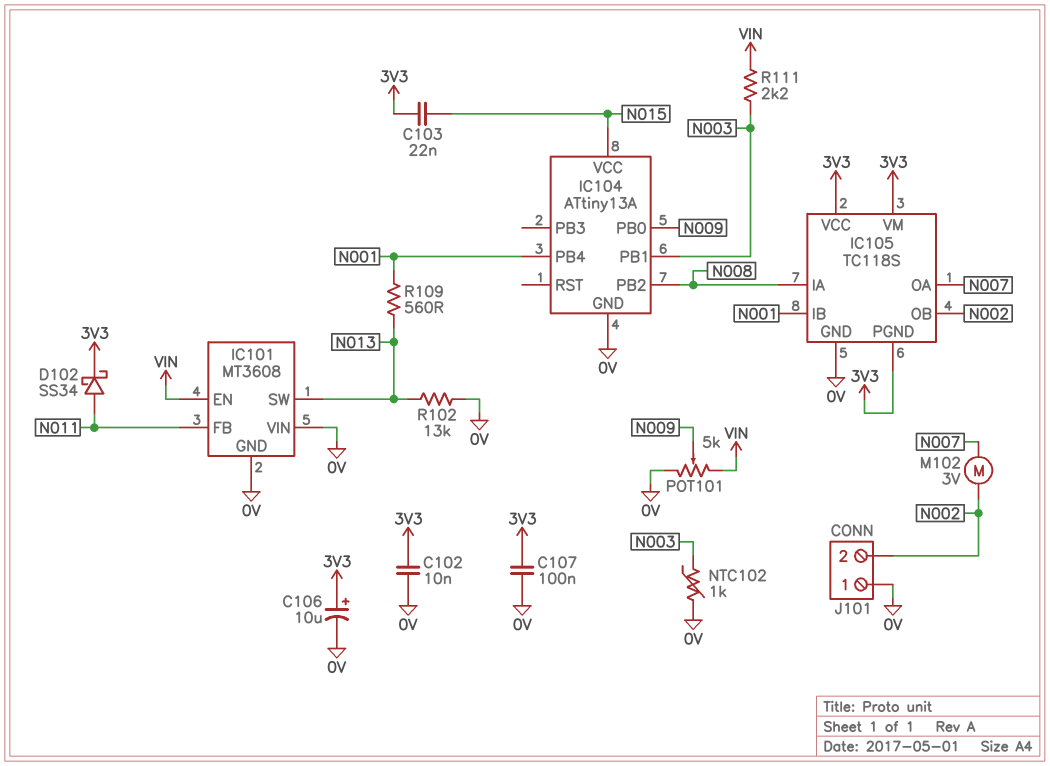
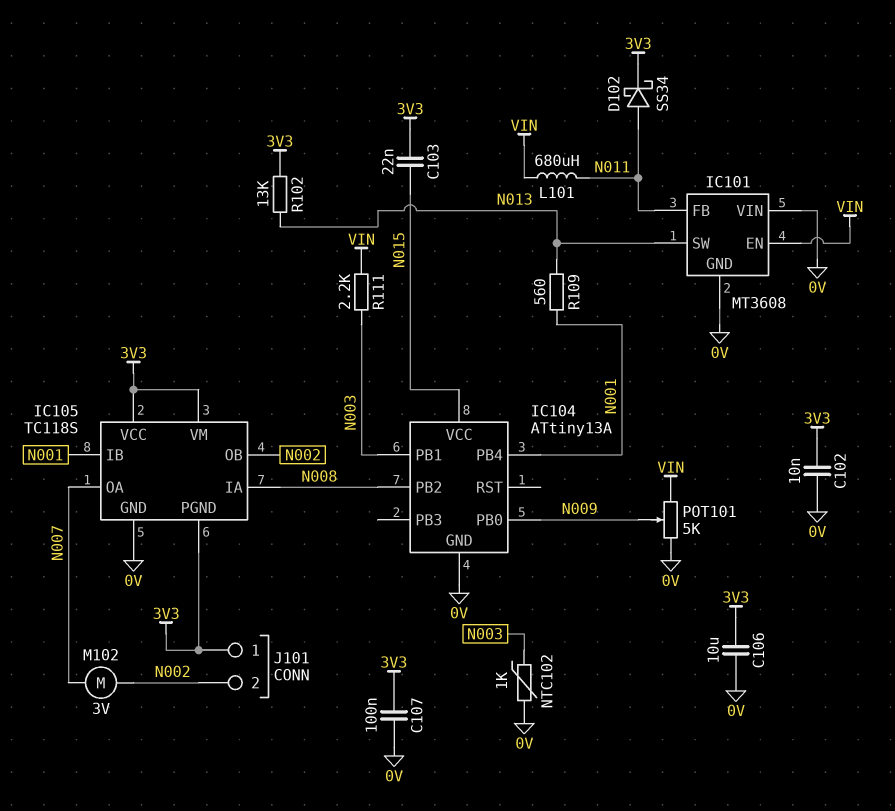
C106: 10uF (plus 3V3, minus 0V) -> 10uF (0V, 3V3)
J101 pin 1: 0V -> 3V3
L101: none -> 680uH (N011, VIN)
R102: 13k (0V, N013) -> 13k (3V3, N013)

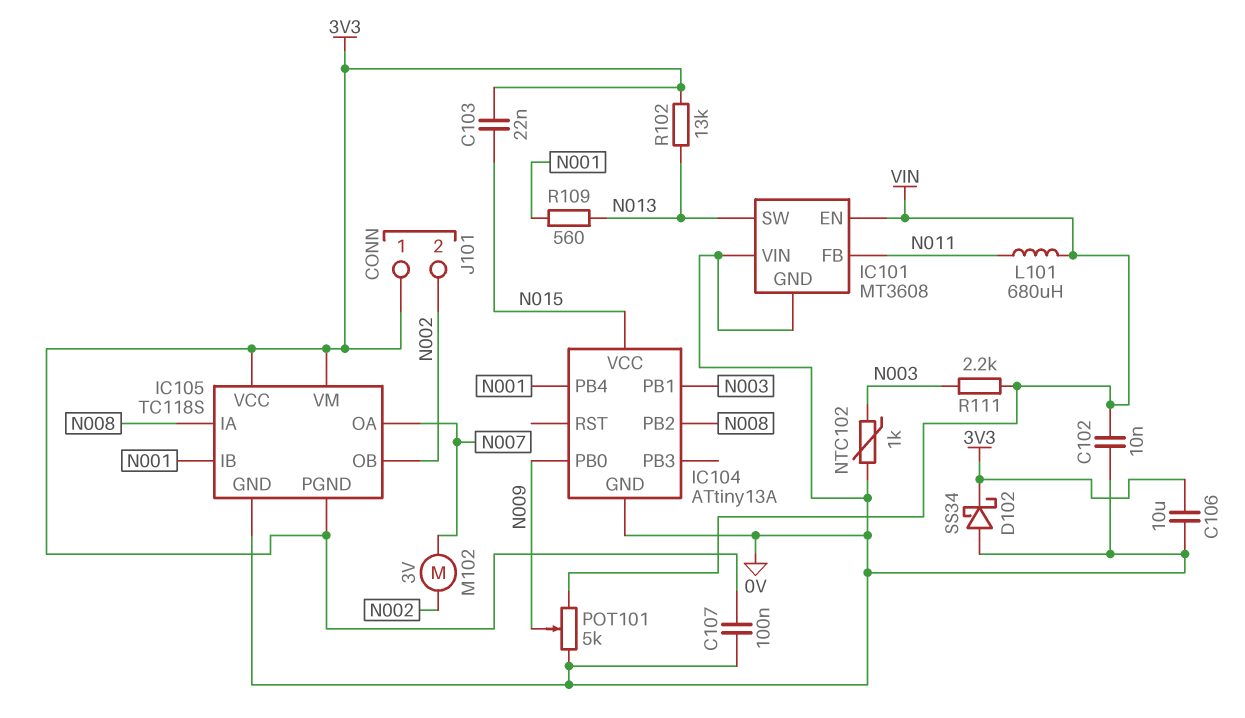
C102: 10nF (0V, 3V3) -> 10nF (0V, VIN)
D102: schottky SS34 (A N011, K 3V3) -> schottky SS34 (A 0V, K 3V3)

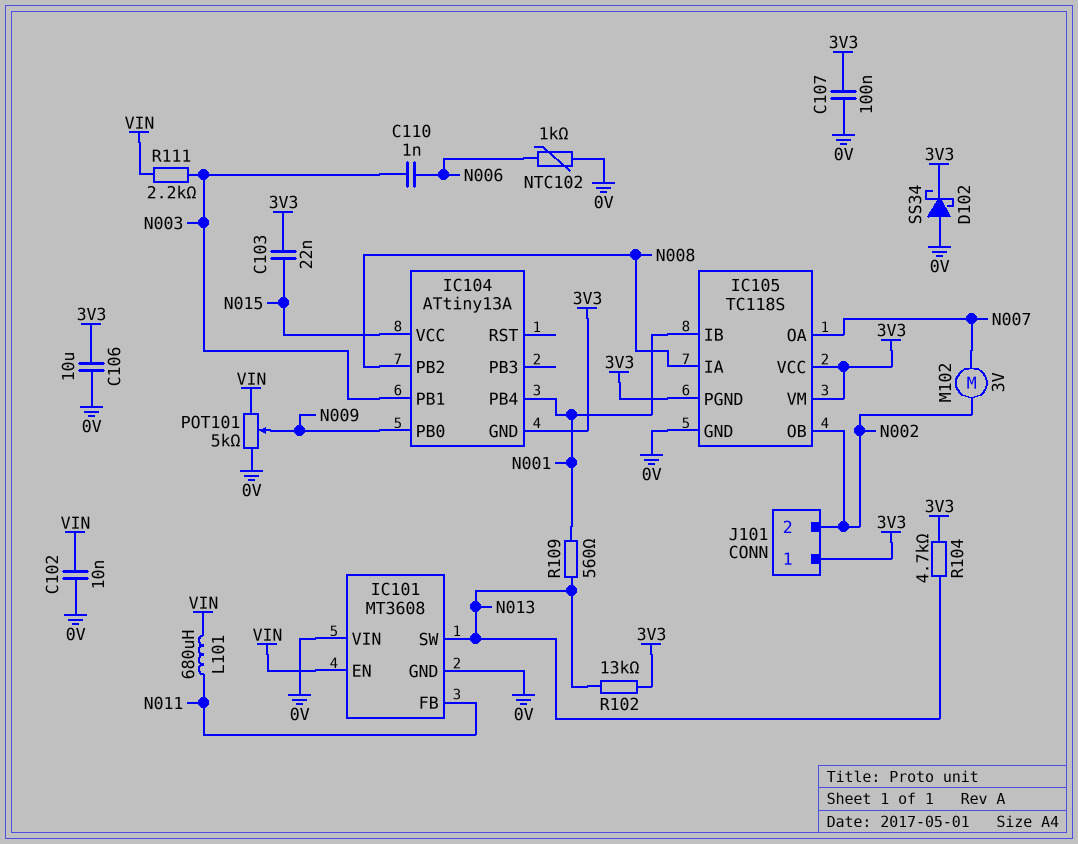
C110: none -> 1nF (N003, N006)
IC104 pin GND: 0V -> 3V3
NTC102: 1k (0V, N003) -> 1k (0V, N006)
R104: none -> 4.7k (3V3, N013)

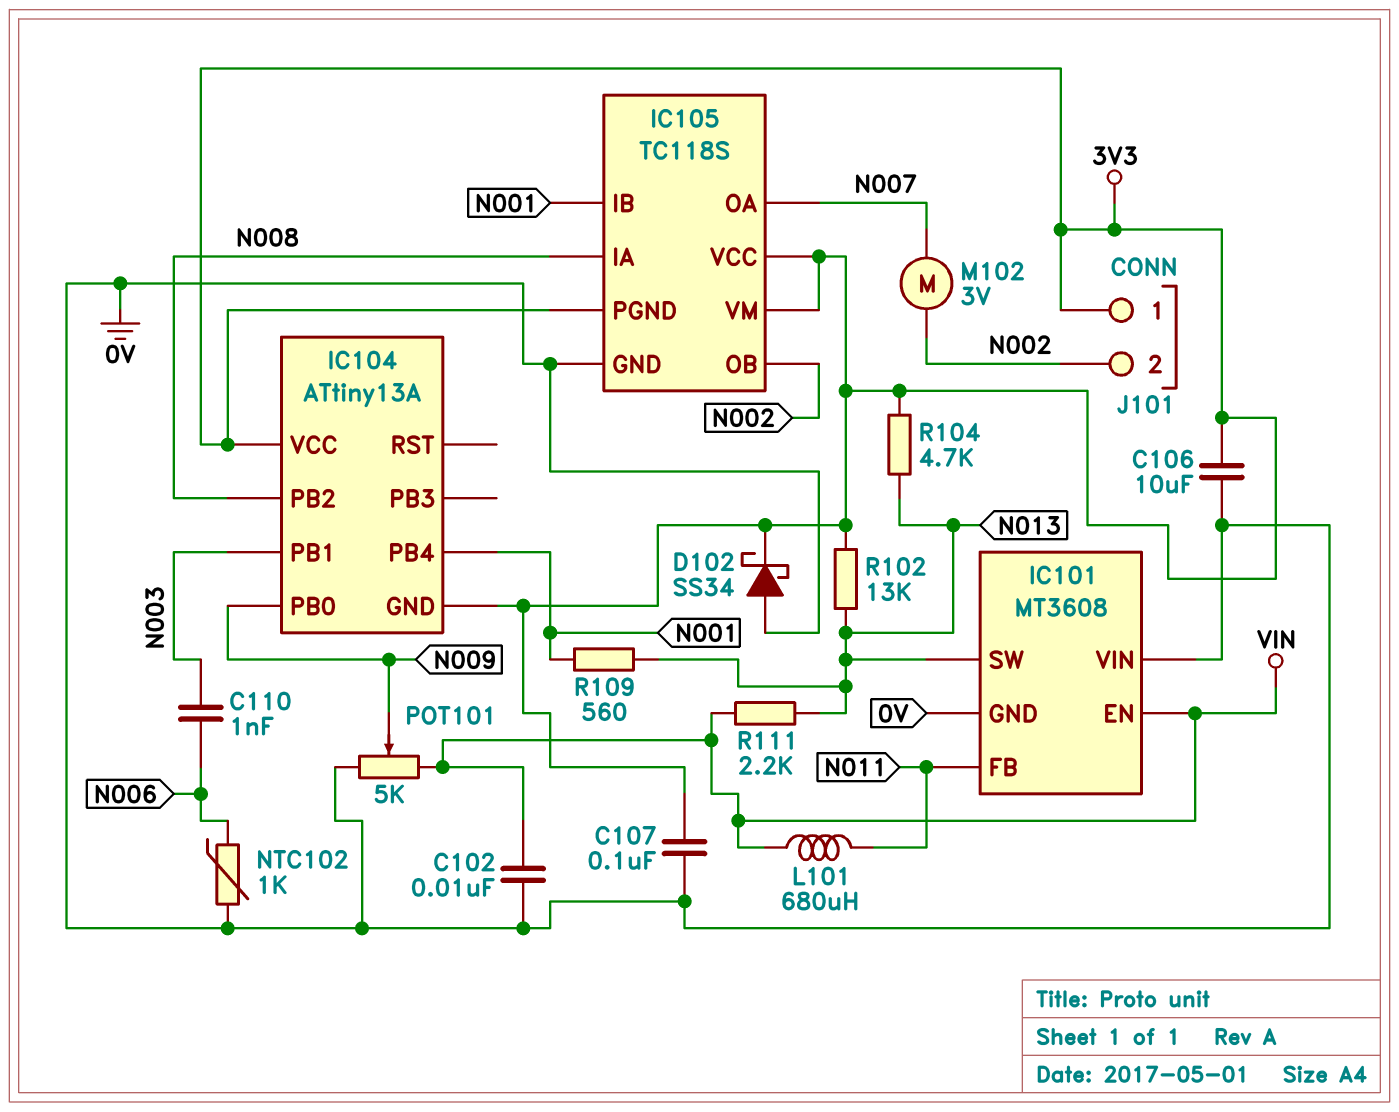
C103: 22nF (3V3, N015) -> none
IC104 pin VCC: N015 -> 3V3
R111: 2.2k (N003, VIN) -> 2.2k (N013, VIN)

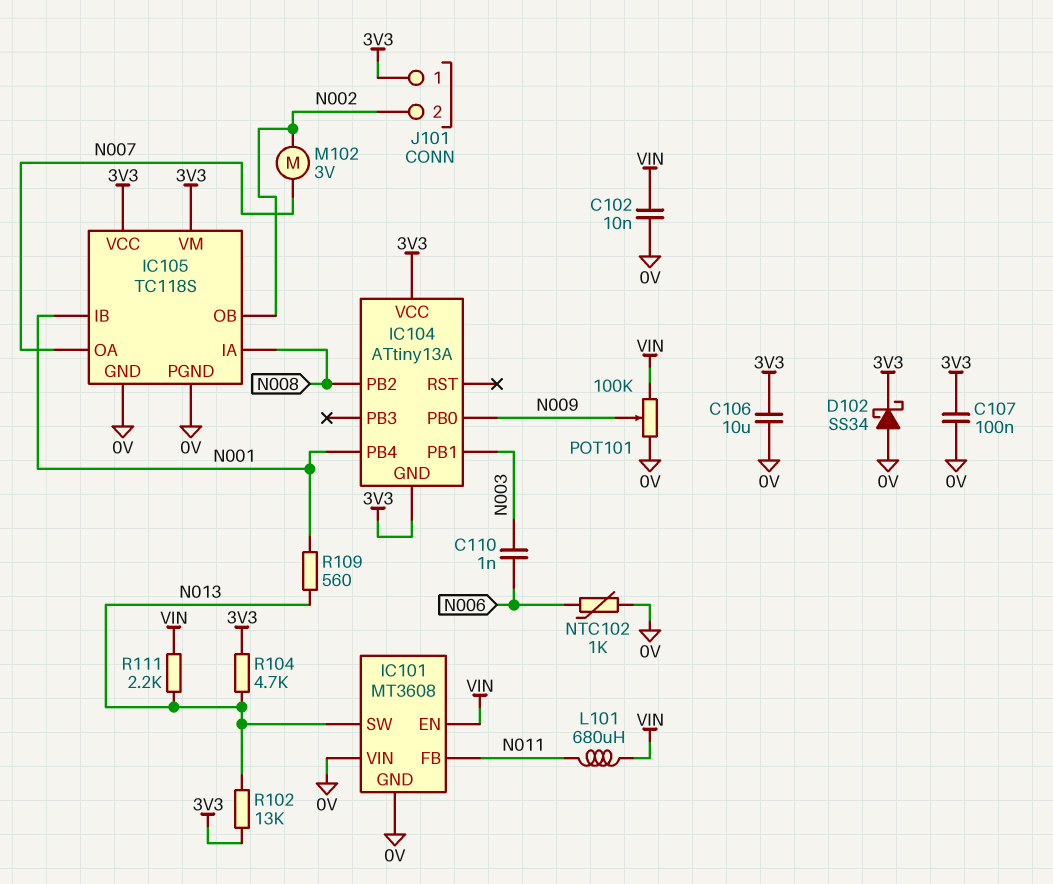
IC105 pin PGND: 3V3 -> 0V
POT101: 5k (0V, VIN, wiper N009) -> 100k (0V, VIN, wiper N009)

